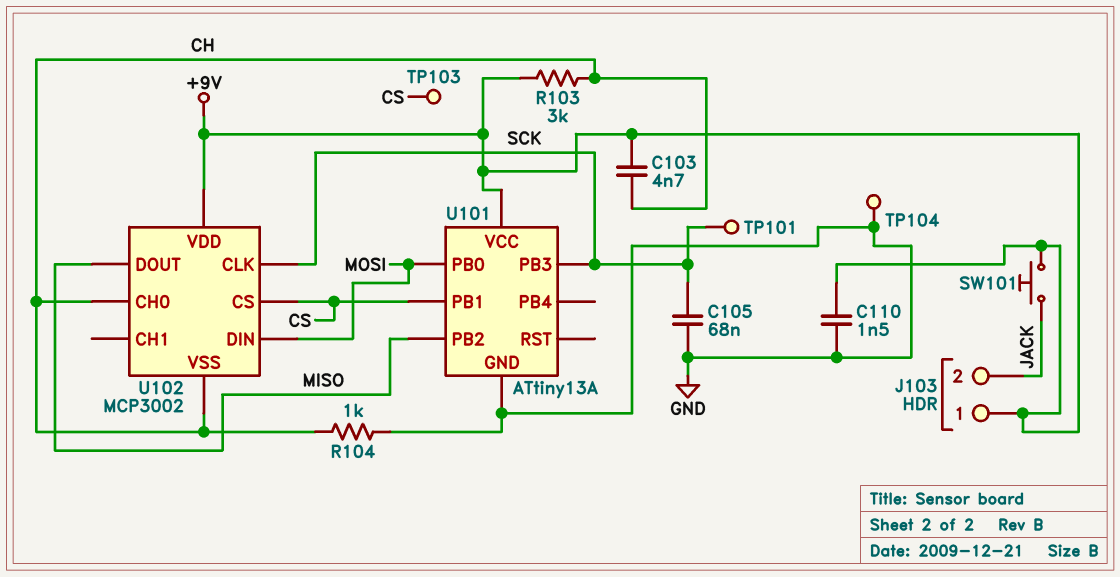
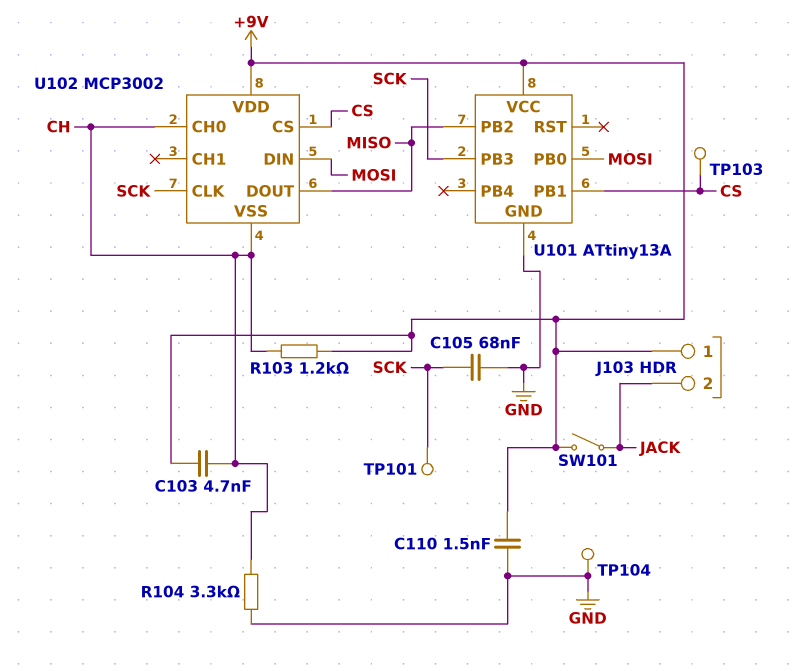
R103: 3k (+9V, CH) -> 1.2k (+9V, CH)
R104: 1k (CH, GND) -> 3.3k (CH, GND)
SW101: button (+9V, JACK) -> switch (+9V, JACK)

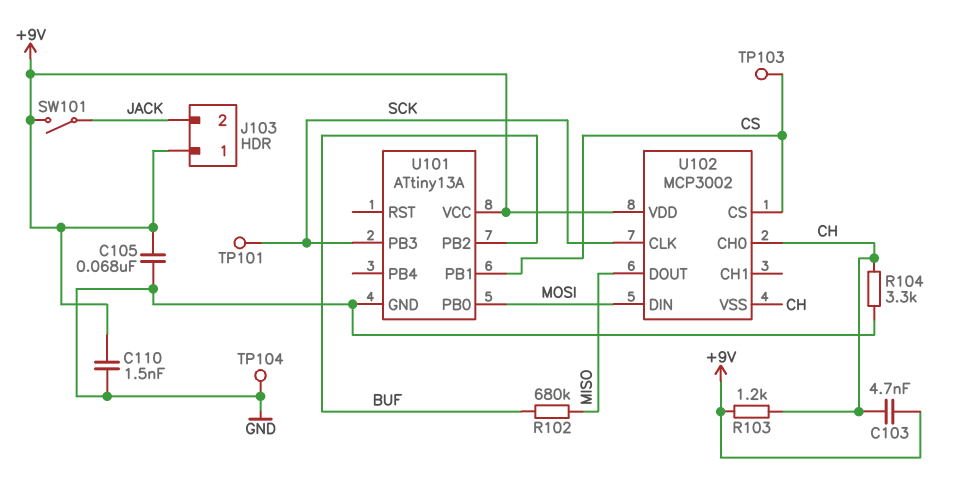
C105: 68nF (GND, SCK) -> 68nF (+9V, GND)
R102: none -> 680k (BUF, MISO)
U101 pin PB2: MISO -> BUF

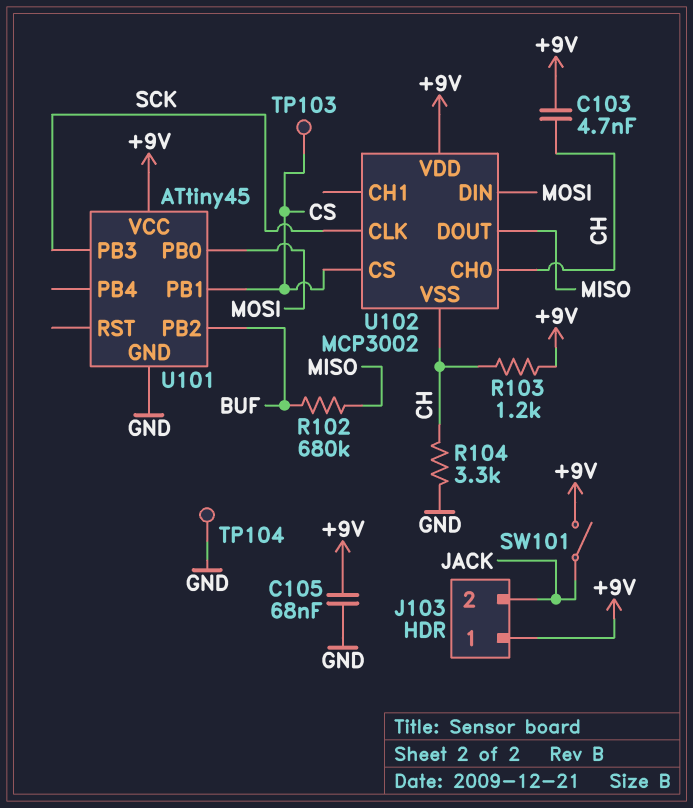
C110: 1.5nF (+9V, GND) -> none
TP101: test point (SCK) -> none
U101: ATtiny13A -> ATtiny45

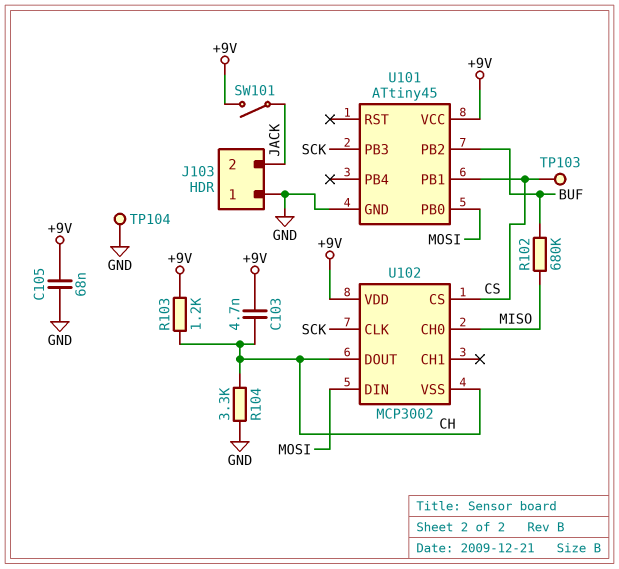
J103 pin 1: +9V -> GND
U102 pin CH0: CH -> MISO
U102 pin DOUT: MISO -> CH

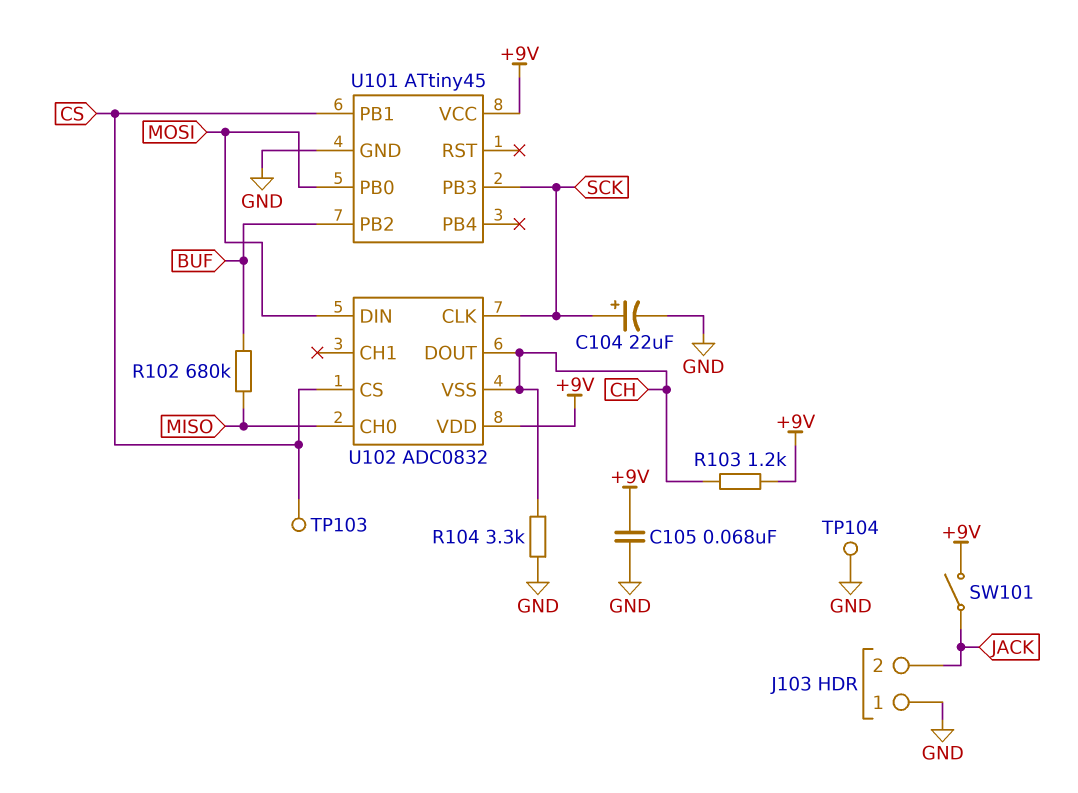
C103: 4.7nF (+9V, CH) -> none
C104: none -> 22uF (plus SCK, minus GND)
U102: MCP3002 -> ADC0832

